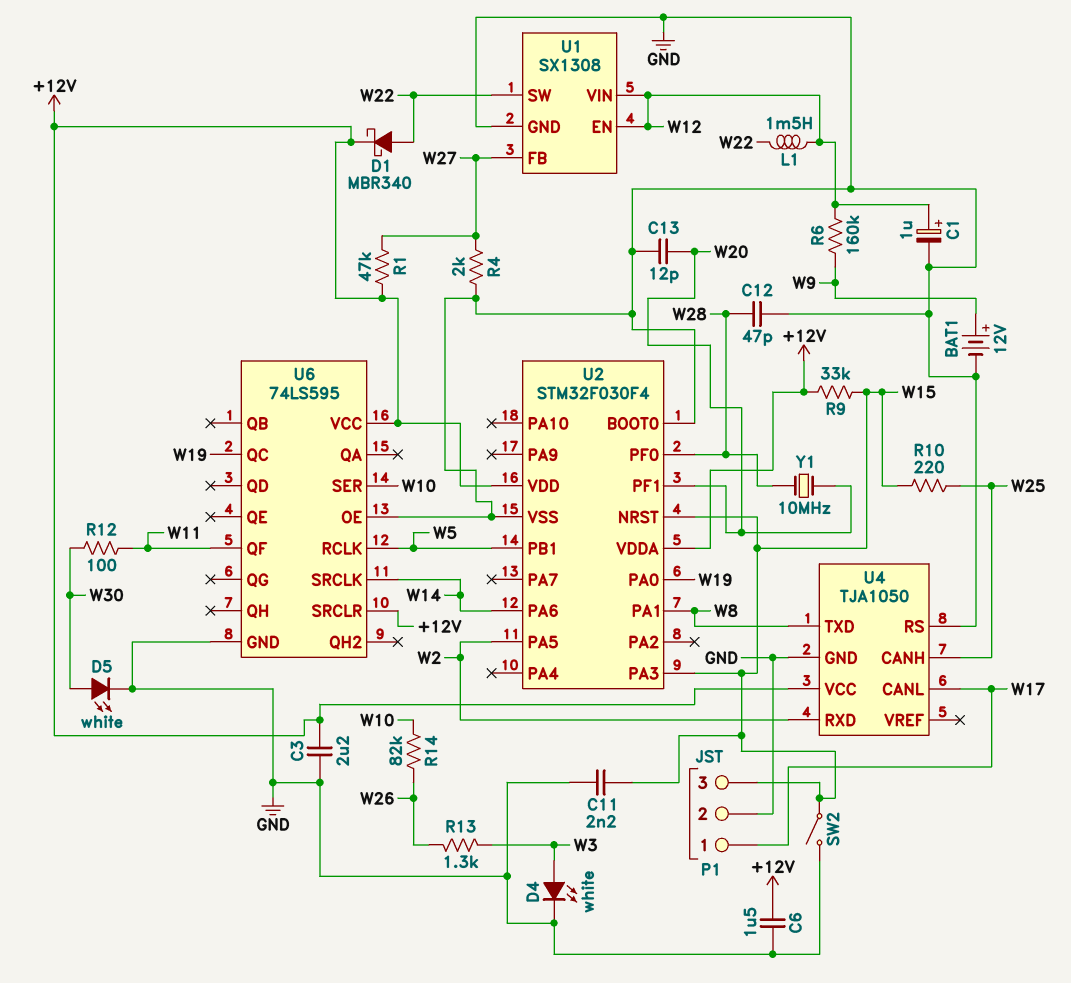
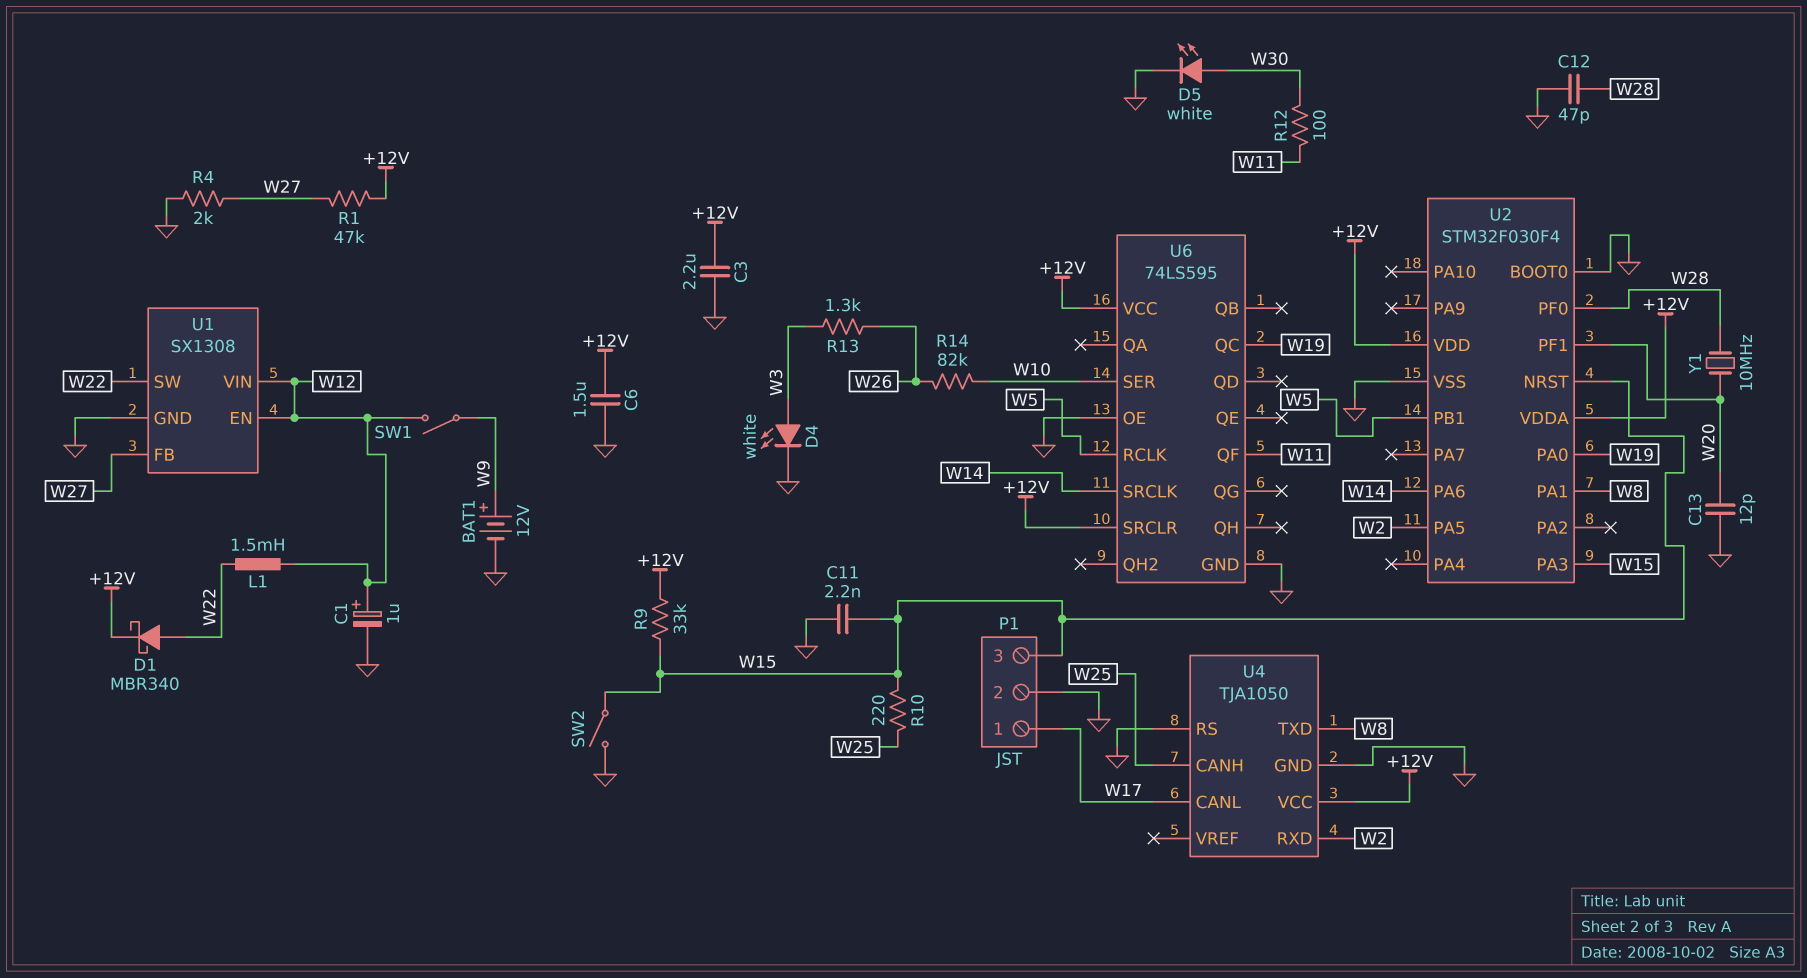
R6: 160k (W9, W12) -> none
SW1: none -> switch (W9, W12)

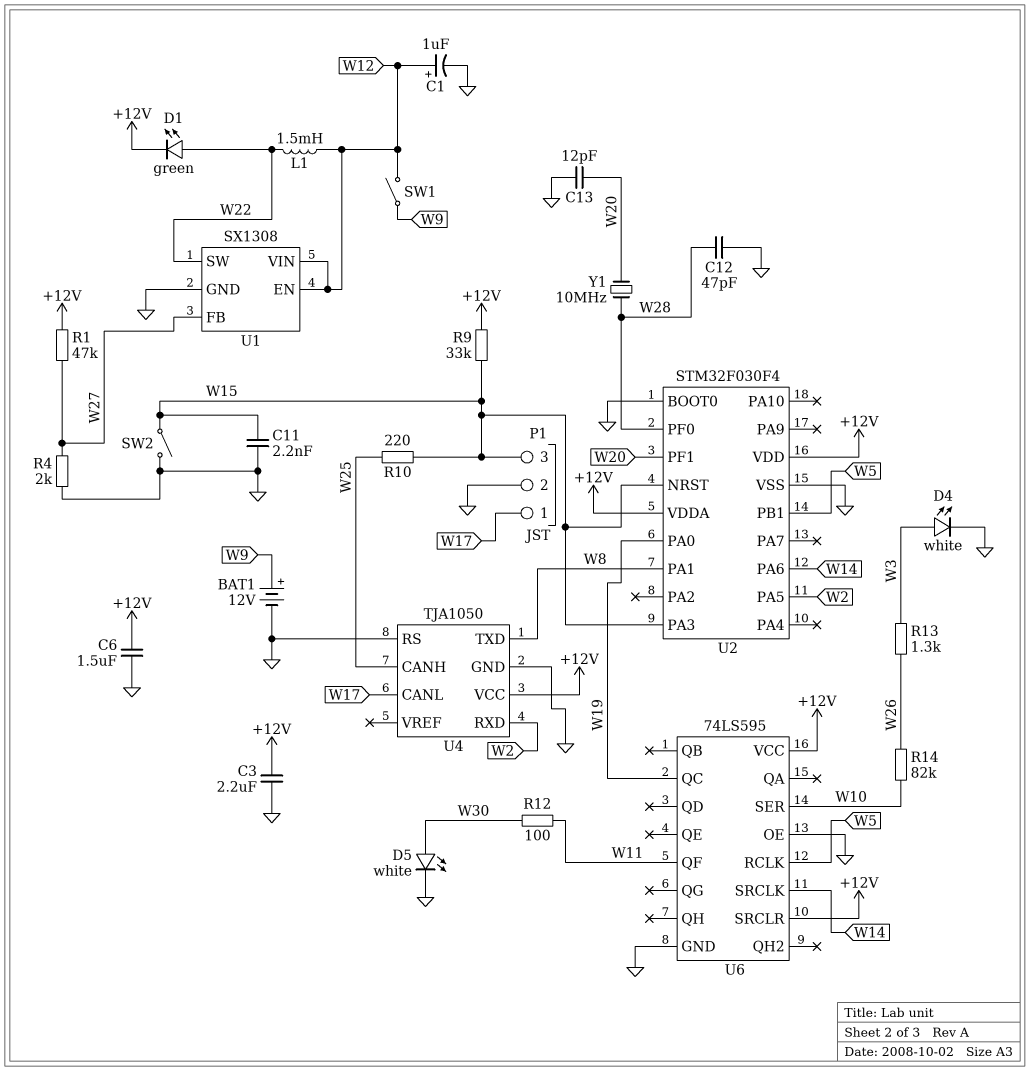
D1: schottky MBR340 (A W22, K +12V) -> LED green (A W22, K +12V)

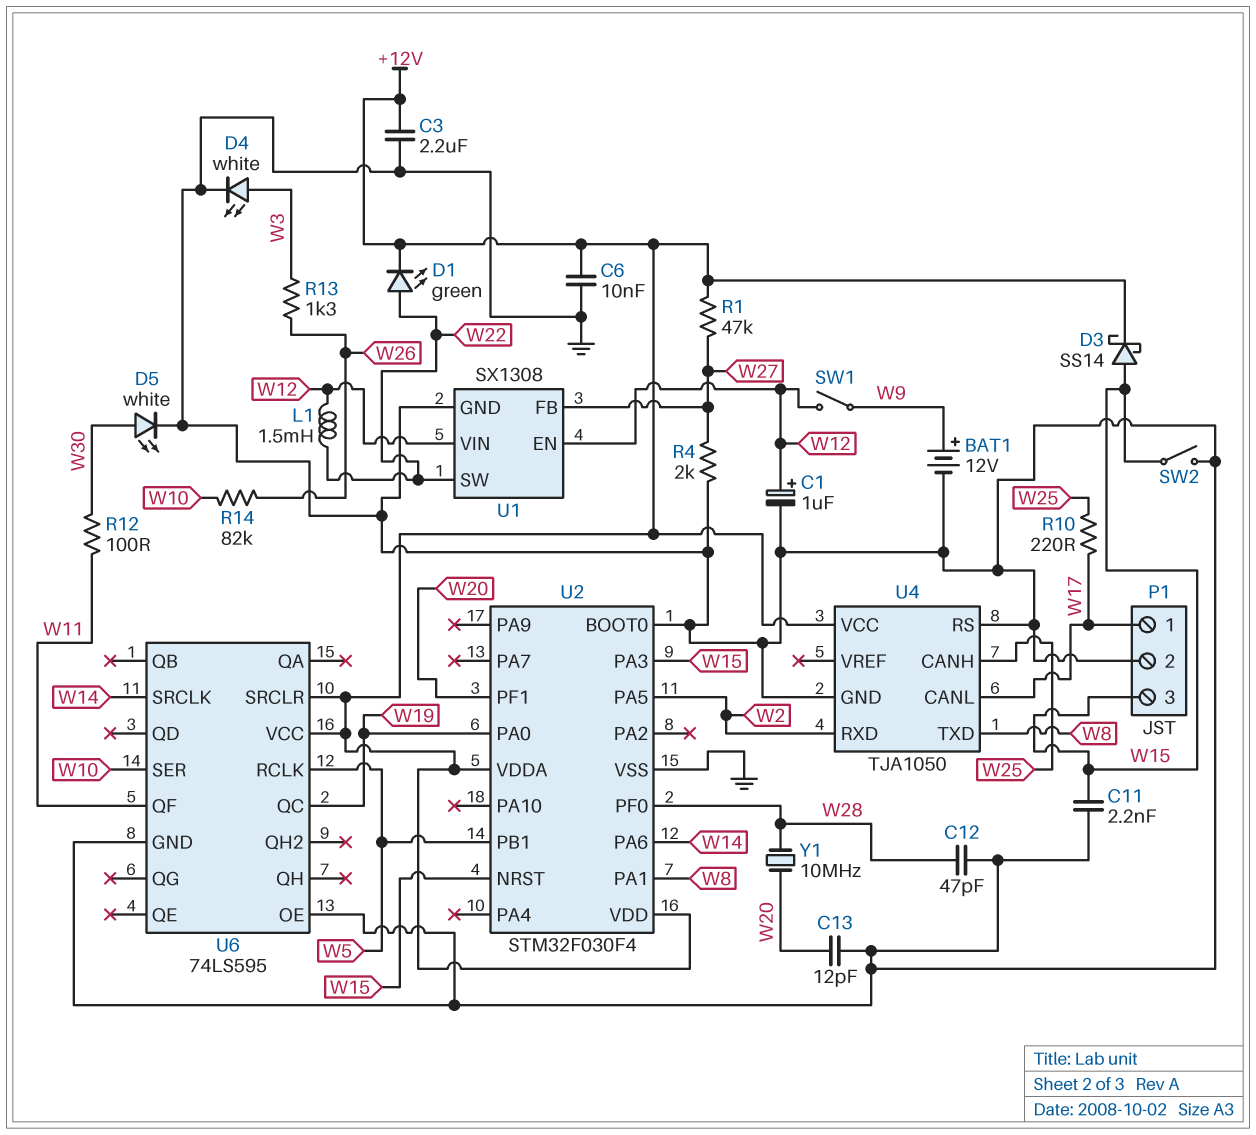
C6: 1.5uF (+12V, GND) -> 10nF (+12V, GND)
D3: none -> schottky SS14 (A W15, K +12V)
R9: 33k (+12V, W15) -> none
R10: 220 (W15, W25) -> 220 (W17, W25)

